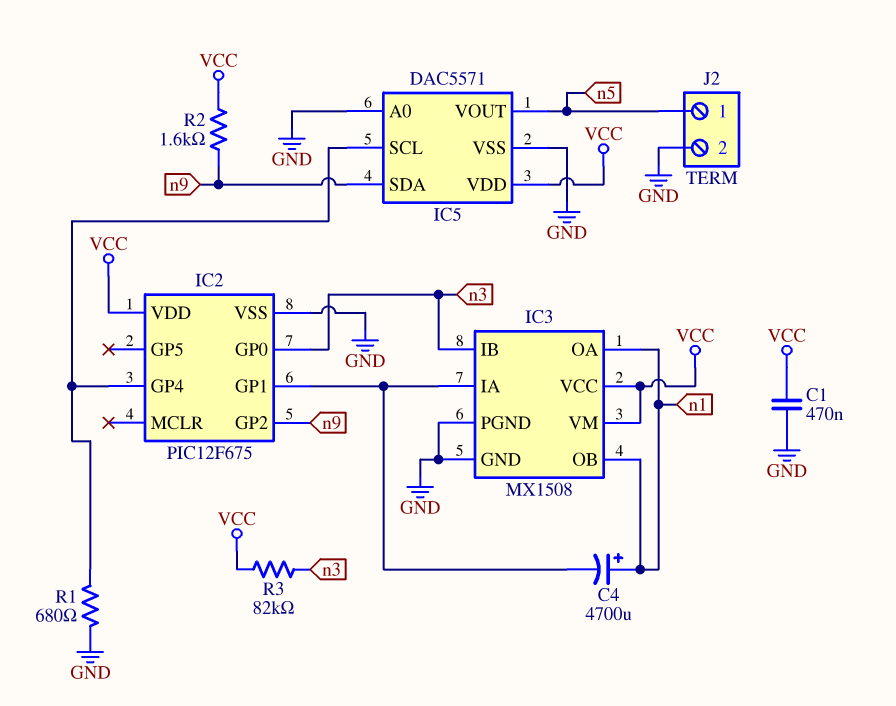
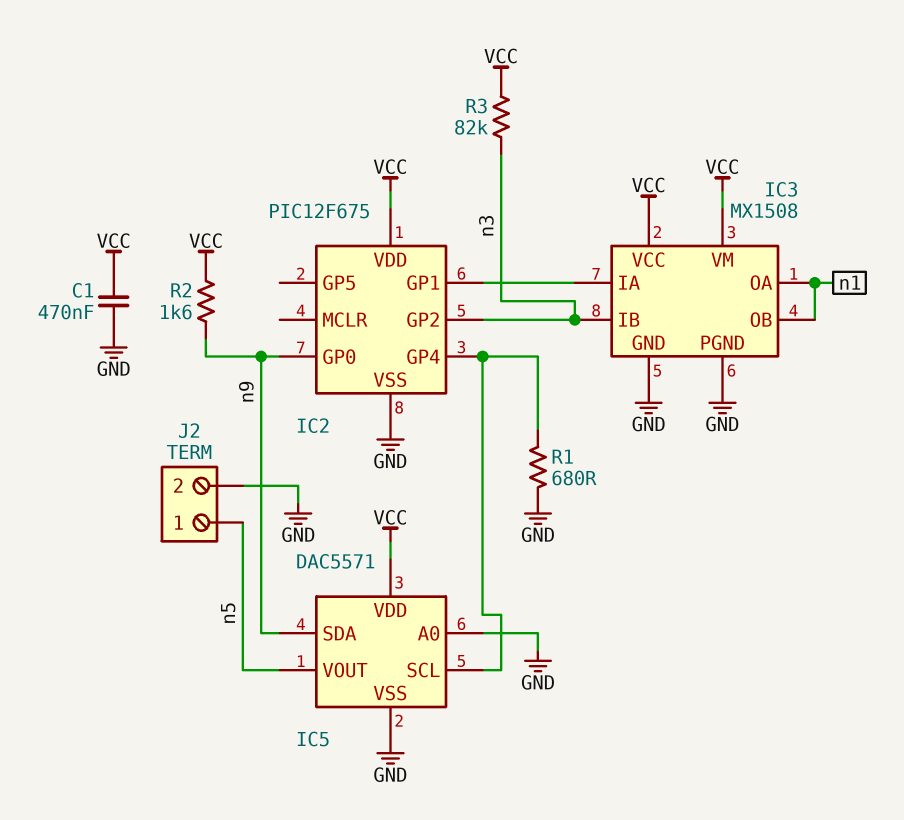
C4: 4700uF (plus n1, minus IC2/GP1) -> none
IC2 pin GP0: n3 -> n9
IC2 pin GP2: n9 -> n3

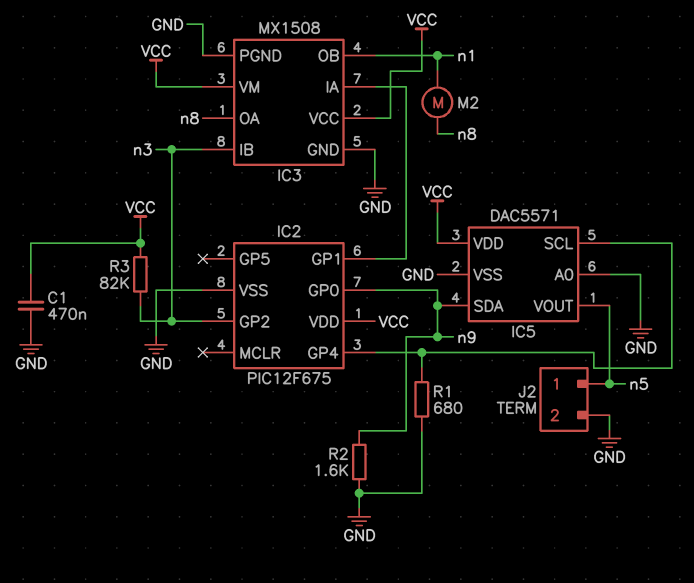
IC3 pin OA: n1 -> n8
M2: none -> motor (n1, n8)
R2: 1.6k (VCC, n9) -> 1.6k (GND, n9)

